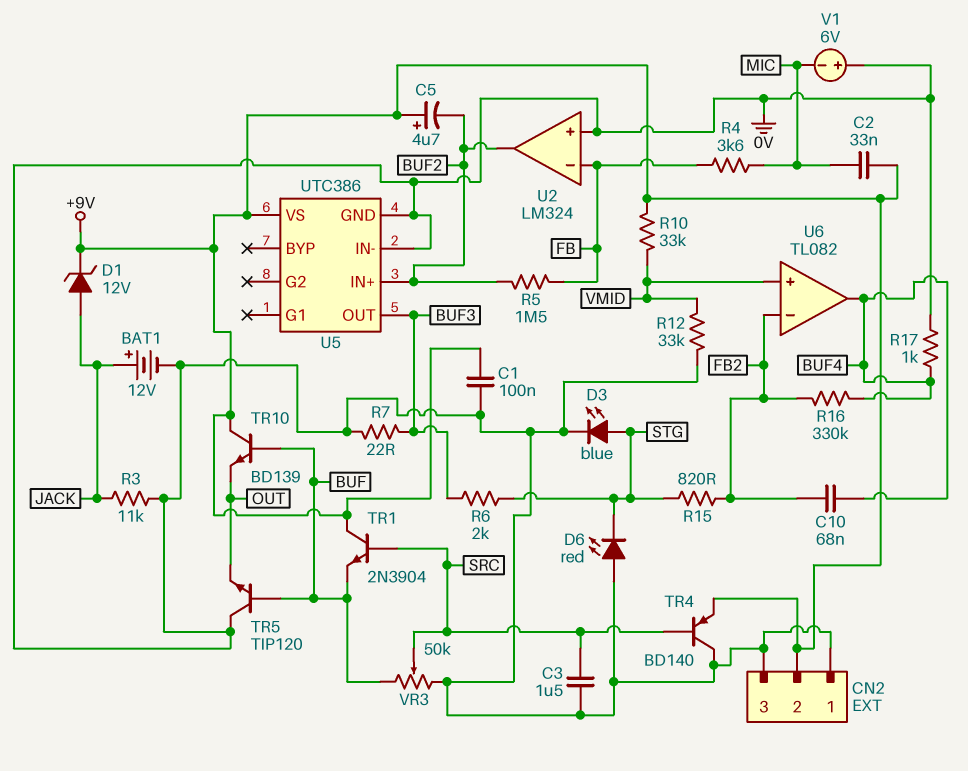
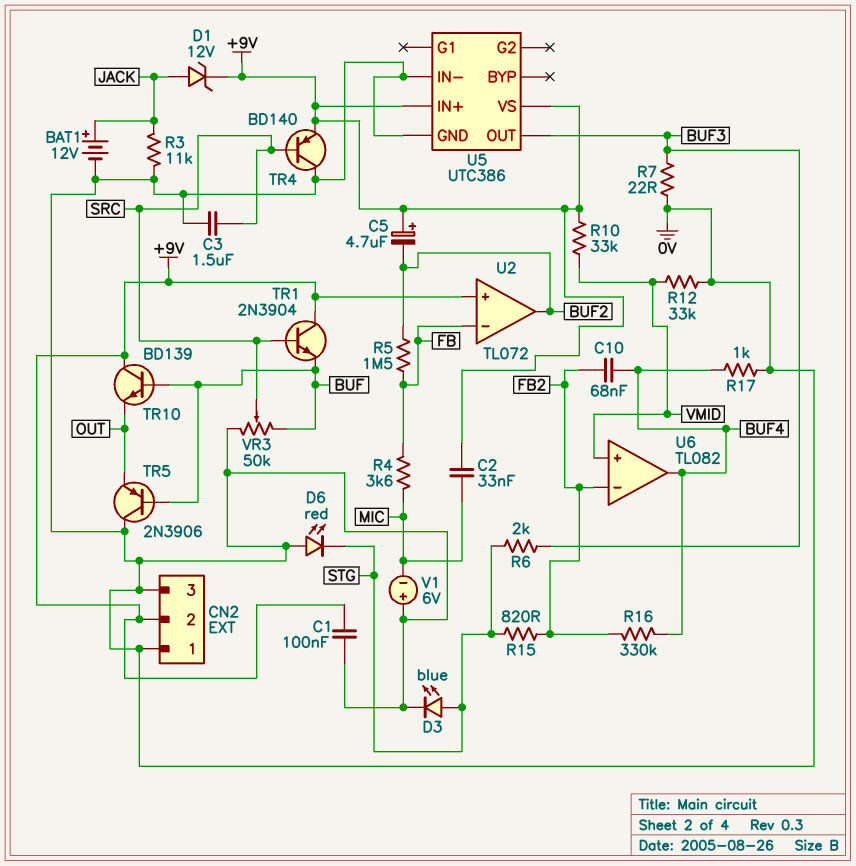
TR5: NPN TIP120 (B BUF, C 0V, E OUT) -> PNP 2N3906 (B BUF, C 0V, E OUT)
U2: LM324 -> TL072
U2 pin in+: 0V -> +9V
U5 pin IN+: BUF2 -> +9V

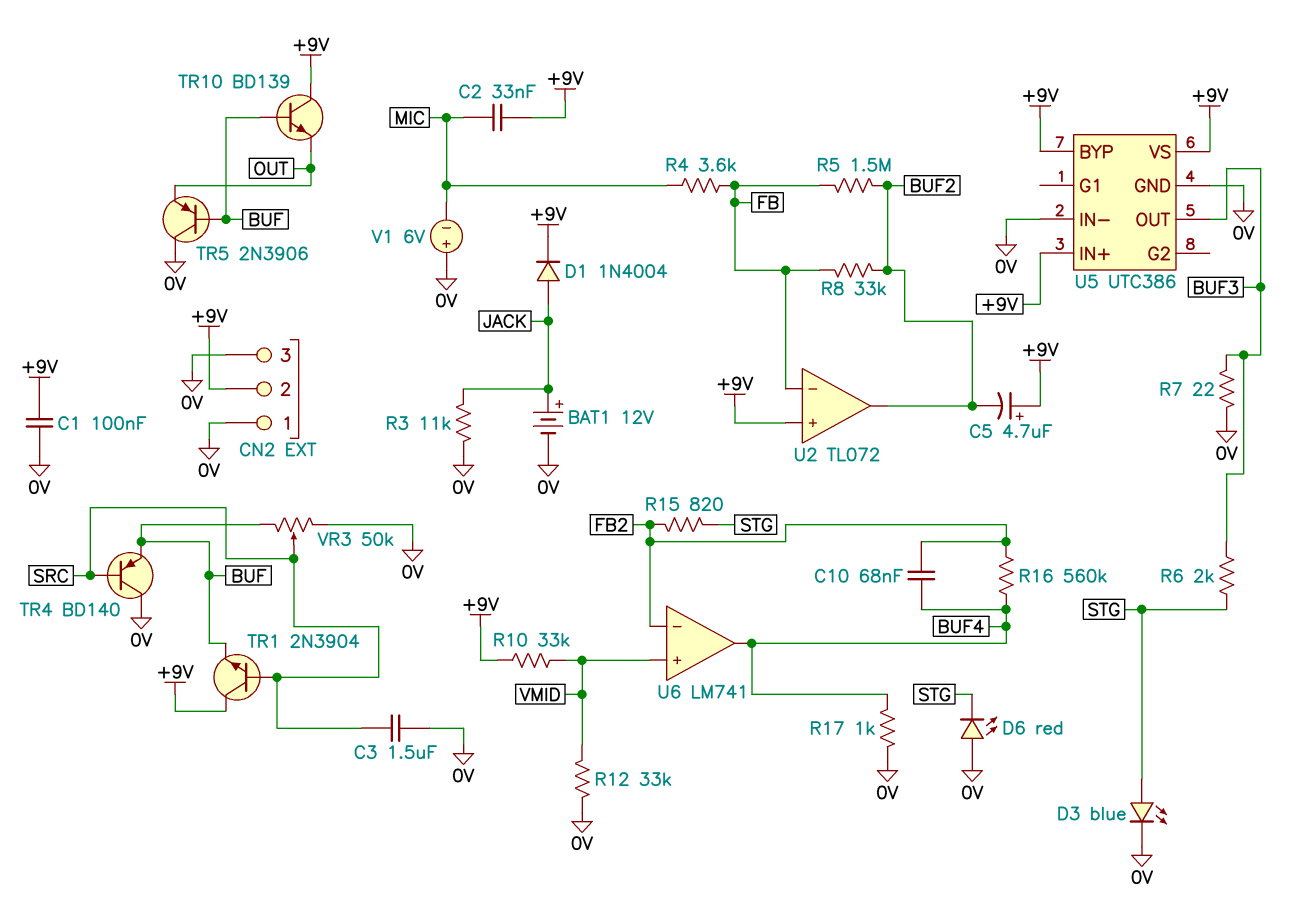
D1: zener 12V (A JACK, K +9V) -> diode 1N4004 (A JACK, K +9V)
R8: none -> 33k (BUF2, FB)
R16: 330k (BUF4, FB2) -> 560k (BUF4, FB2)
TR4: PNP BD140 (B SRC, C 0V, E +9V) -> PNP BD140 (B SRC, C 0V, E BUF)
U5 pin BYP: none -> +9V
U6: TL082 -> LM741

